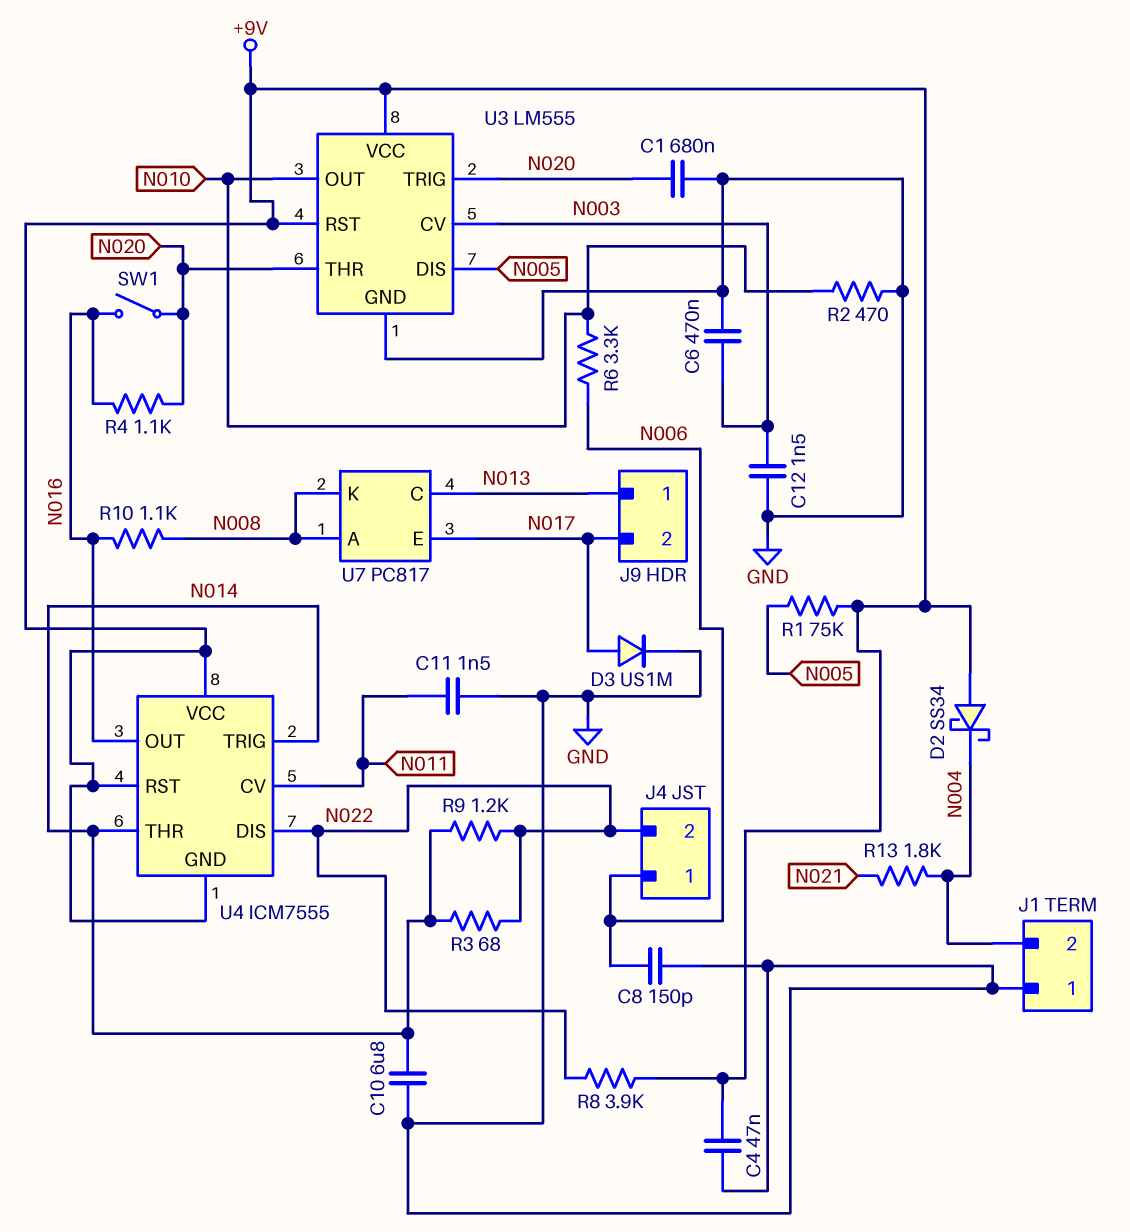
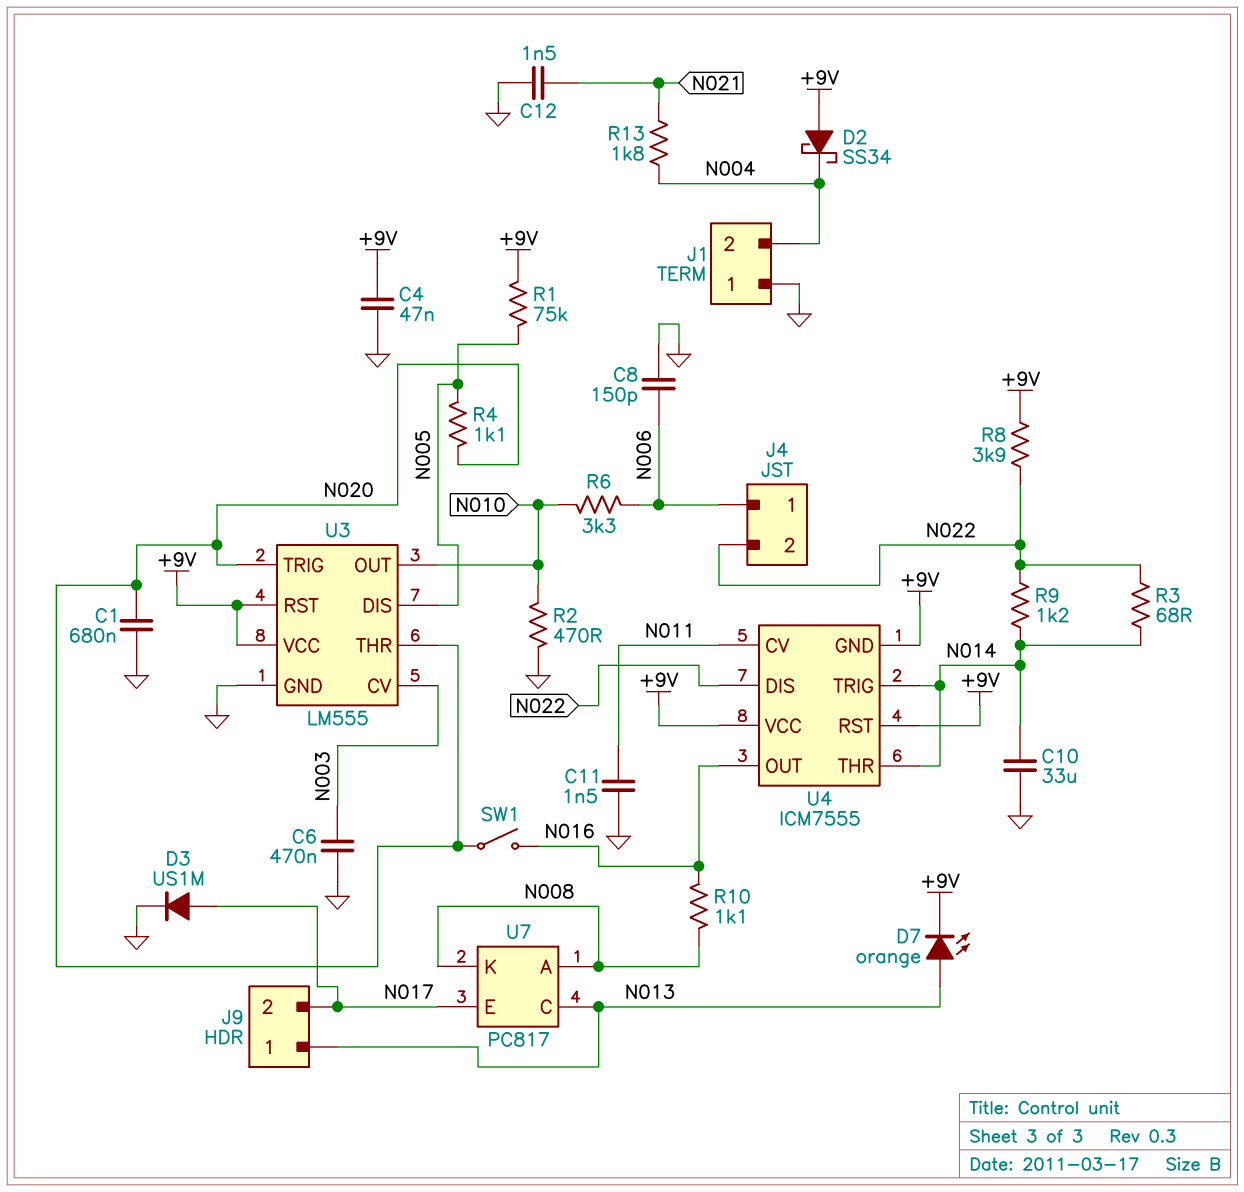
C10: 6.8uF (GND, N014) -> 33uF (GND, N014)
C12: 1.5nF (GND, N003) -> 1.5nF (GND, N021)
D7: none -> LED orange (A N013, K +9V)
R4: 1.1k (N016, N020) -> 1.1k (N005, N020)

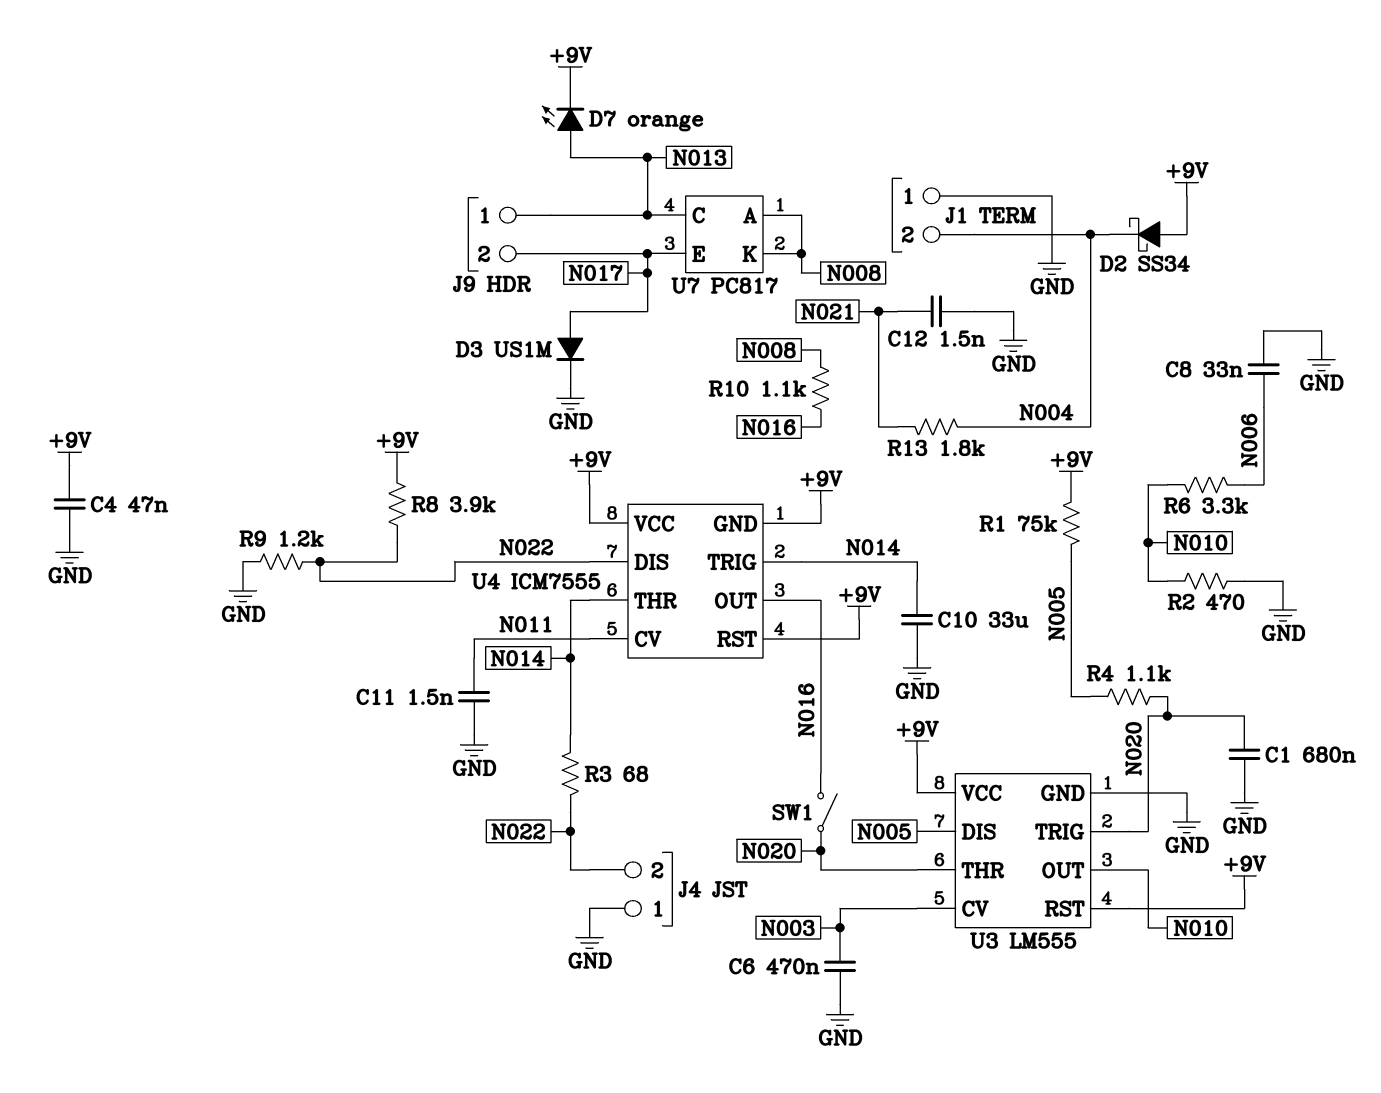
C8: 150pF (GND, N006) -> 33nF (GND, N006)
J4 pin 1: N006 -> GND
R9: 1.2k (N014, N022) -> 1.2k (GND, N022)

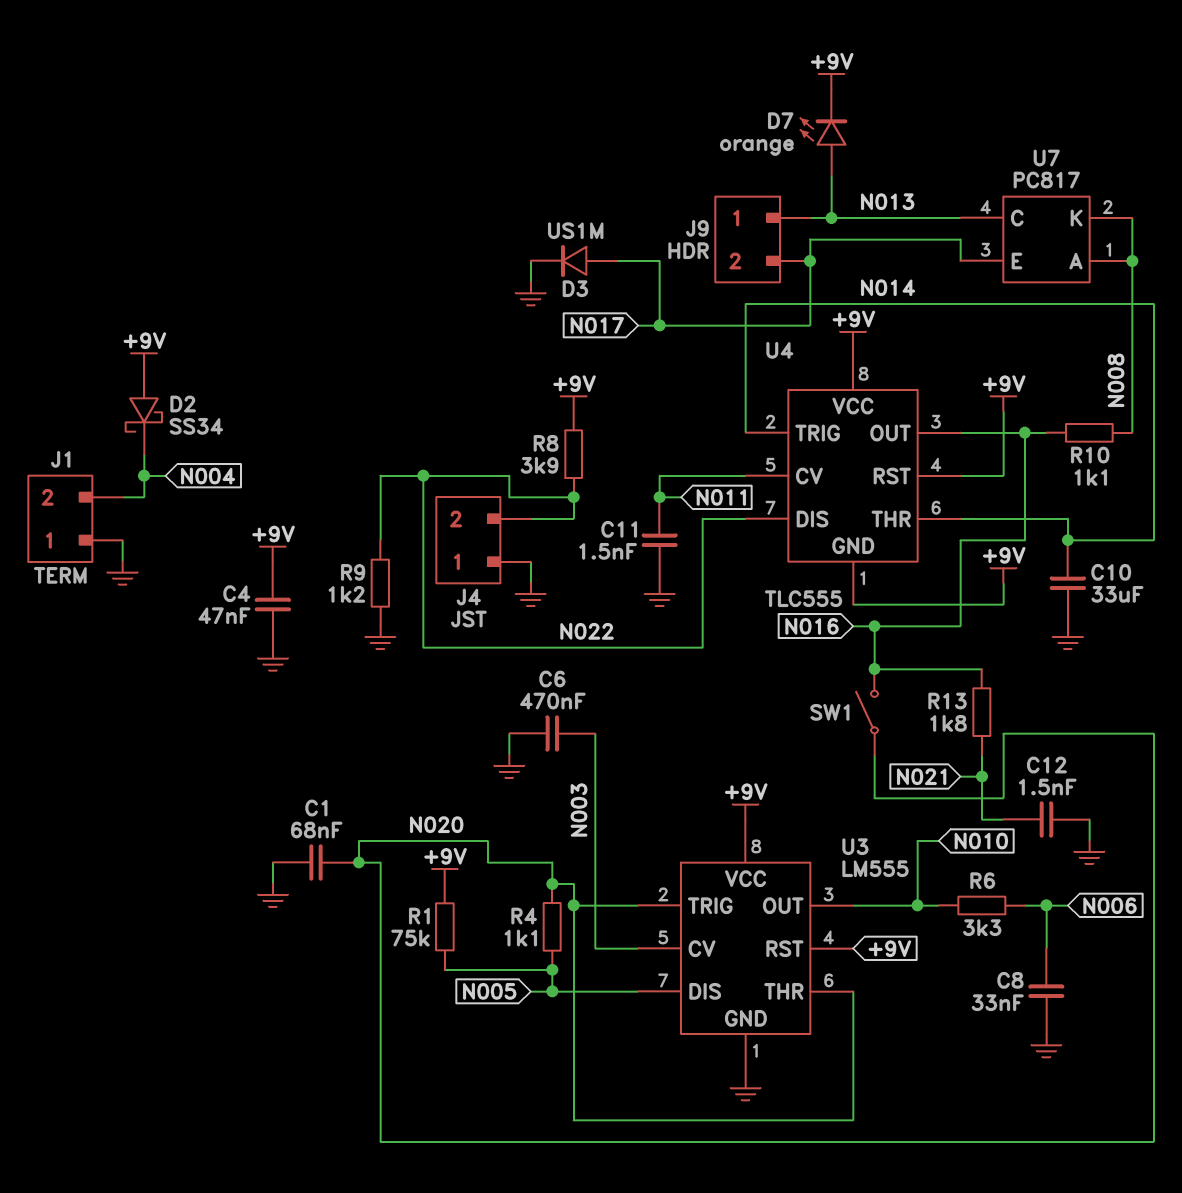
C1: 680nF (GND, N020) -> 68nF (GND, N020)
R2: 470 (GND, N010) -> none
R3: 68 (N014, N022) -> none
R13: 1.8k (N004, N021) -> 1.8k (N016, N021)
U4: ICM7555 -> TLC555

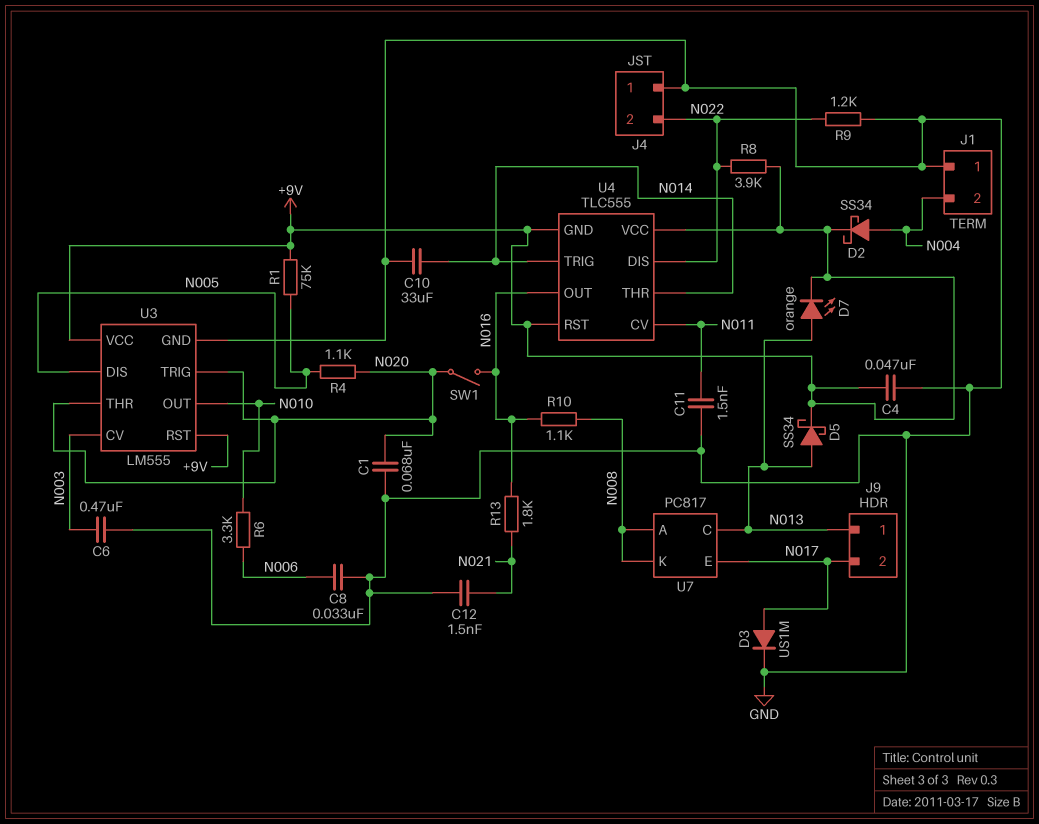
D2: schottky SS34 (A +9V, K N004) -> schottky SS34 (A N004, K +9V)
D5: none -> schottky SS34 (A N013, K +9V)

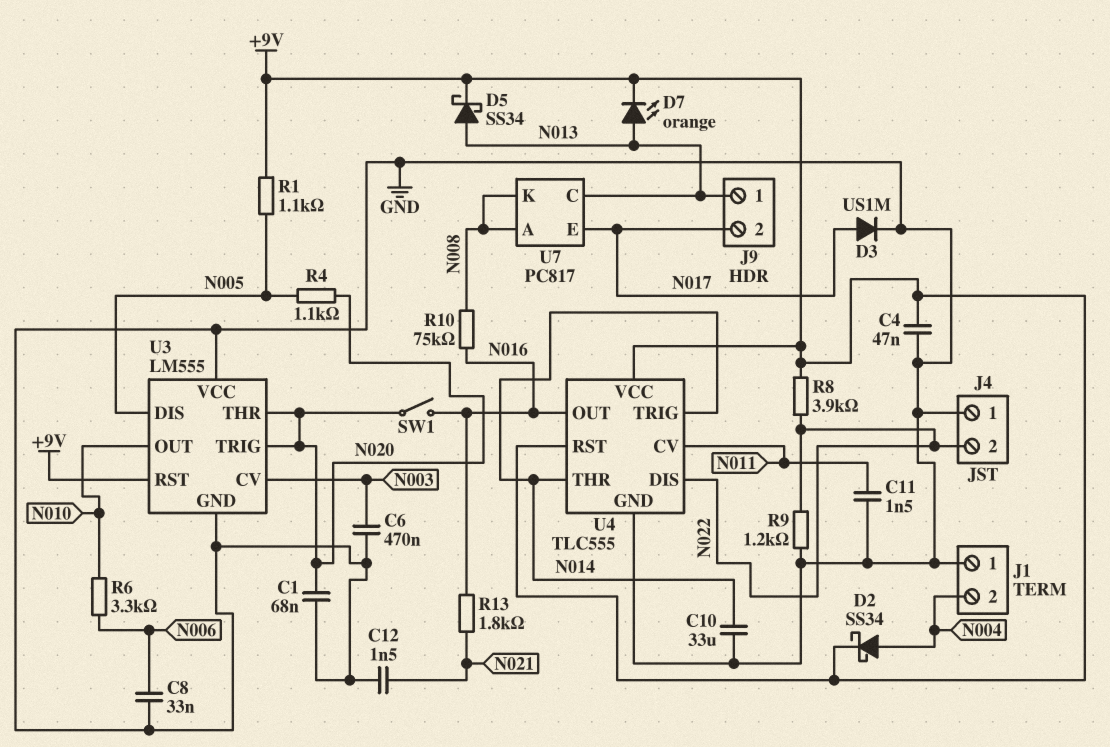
R1: 75k (+9V, N005) -> 1.1k (+9V, N005)
R10: 1.1k (N008, N016) -> 75k (N008, N016)
U3 pin VCC: +9V -> GND
U4 pin GND: +9V -> GND

